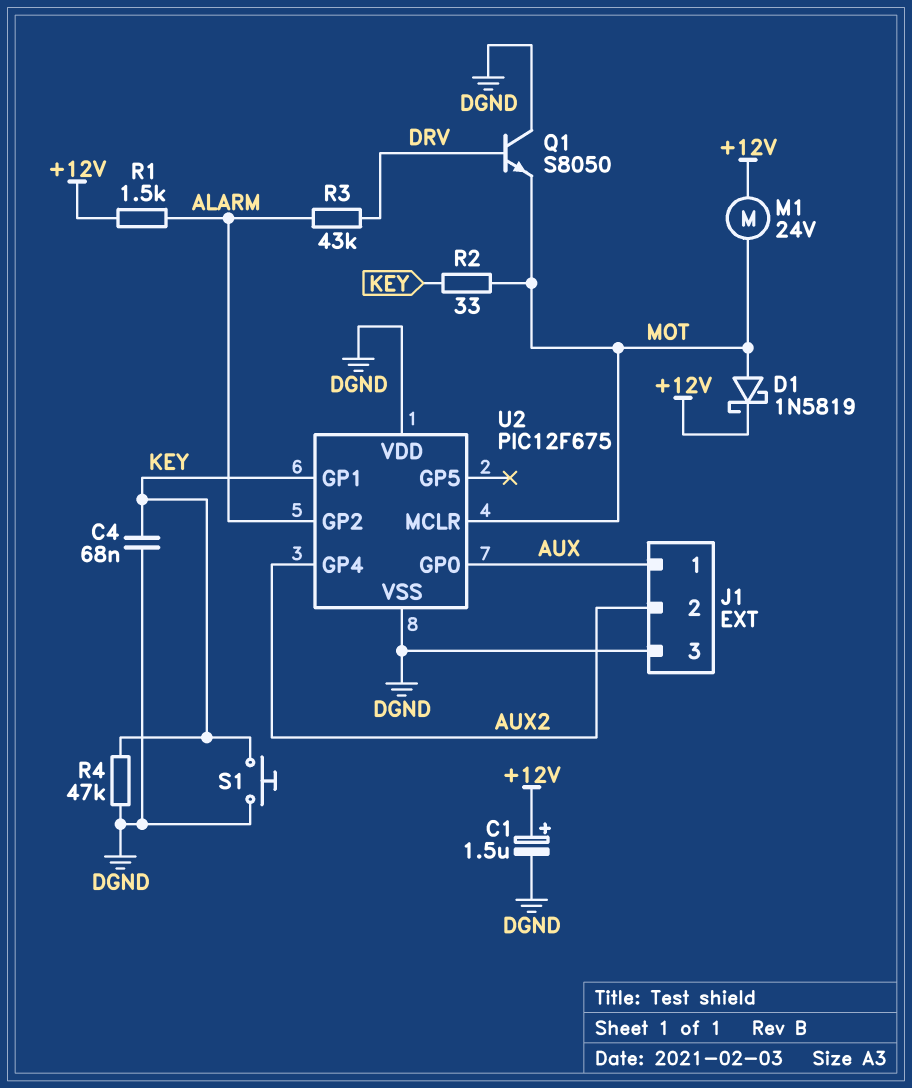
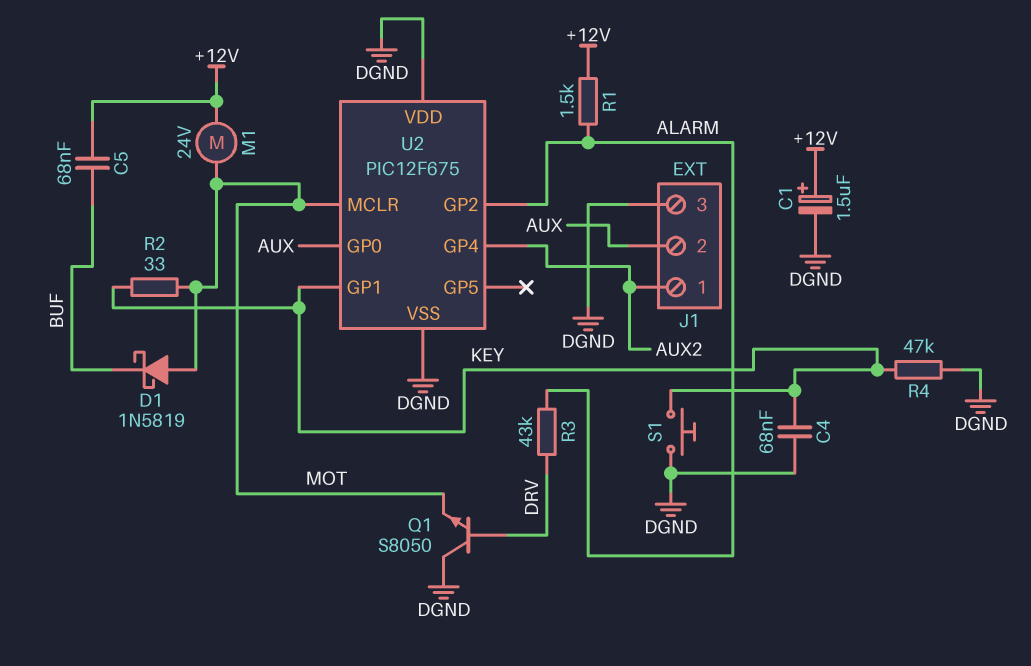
C5: none -> 68nF (+12V, BUF)
D1: schottky 1N5819 (A MOT, K +12V) -> schottky 1N5819 (A MOT, K BUF)
J1 pin 1: AUX -> AUX2
J1 pin 2: AUX2 -> AUX

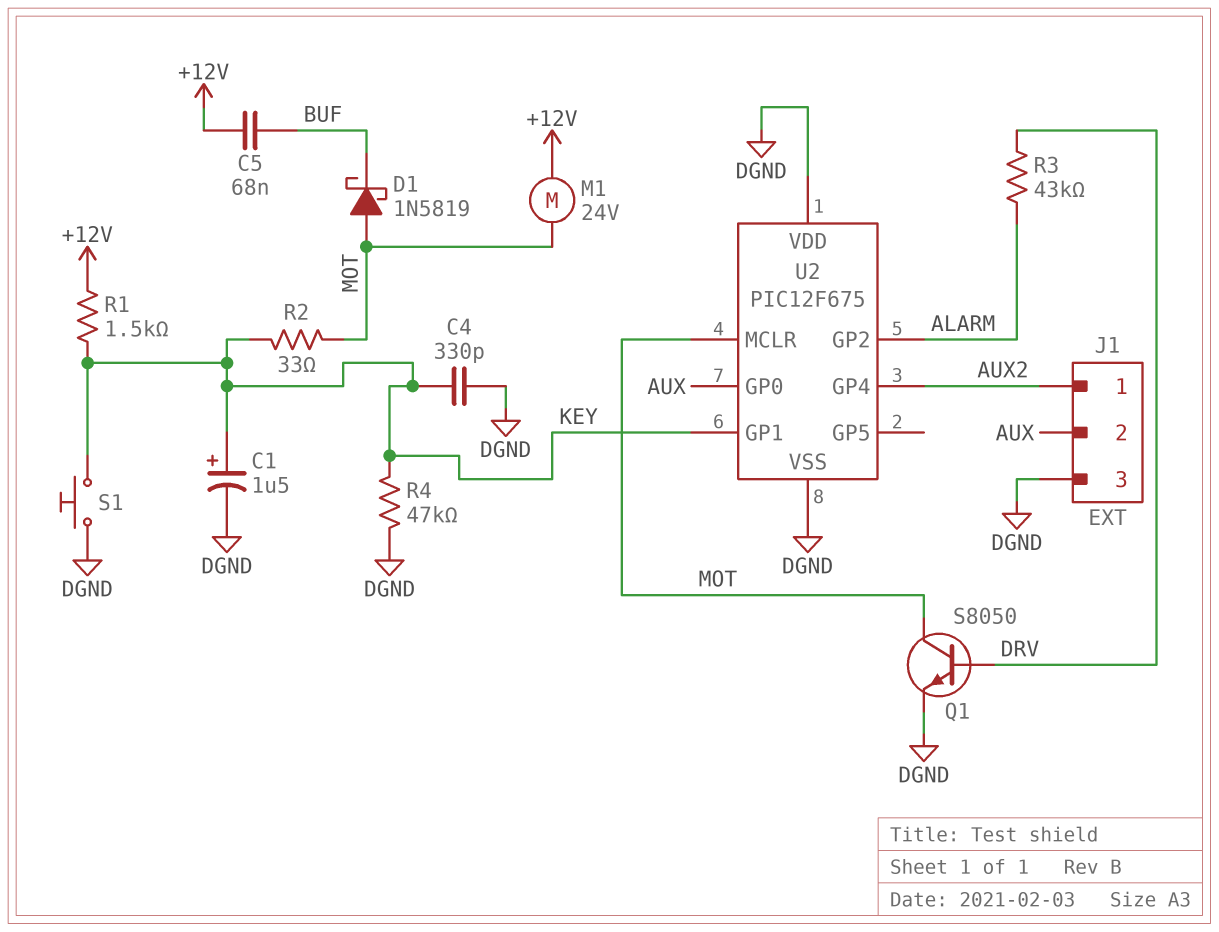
C1: 1.5uF (plus +12V, minus DGND) -> 1.5uF (plus KEY, minus DGND)
C4: 68nF (DGND, KEY) -> 330pF (DGND, KEY)
Q1: NPN S8050 (B DRV, C DGND, E MOT) -> NPN S8050 (B DRV, C MOT, E DGND)
R1: 1.5k (+12V, ALARM) -> 1.5k (+12V, KEY)

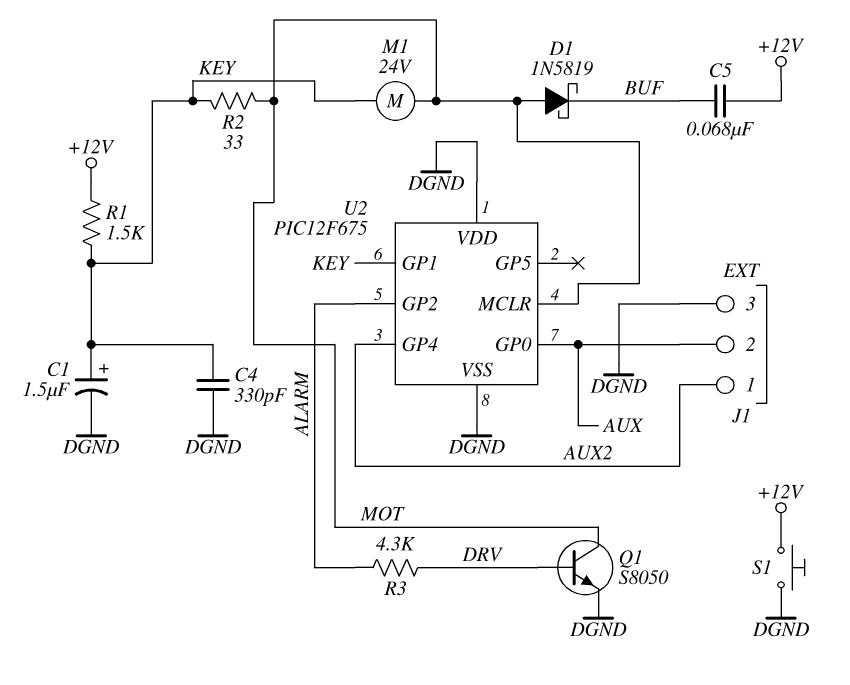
M1: motor 24V (+12V, MOT) -> motor 24V (KEY, MOT)
R3: 43k (ALARM, DRV) -> 4.3k (ALARM, DRV)
R4: 47k (DGND, KEY) -> none
S1: button (DGND, KEY) -> button (+12V, DGND)

